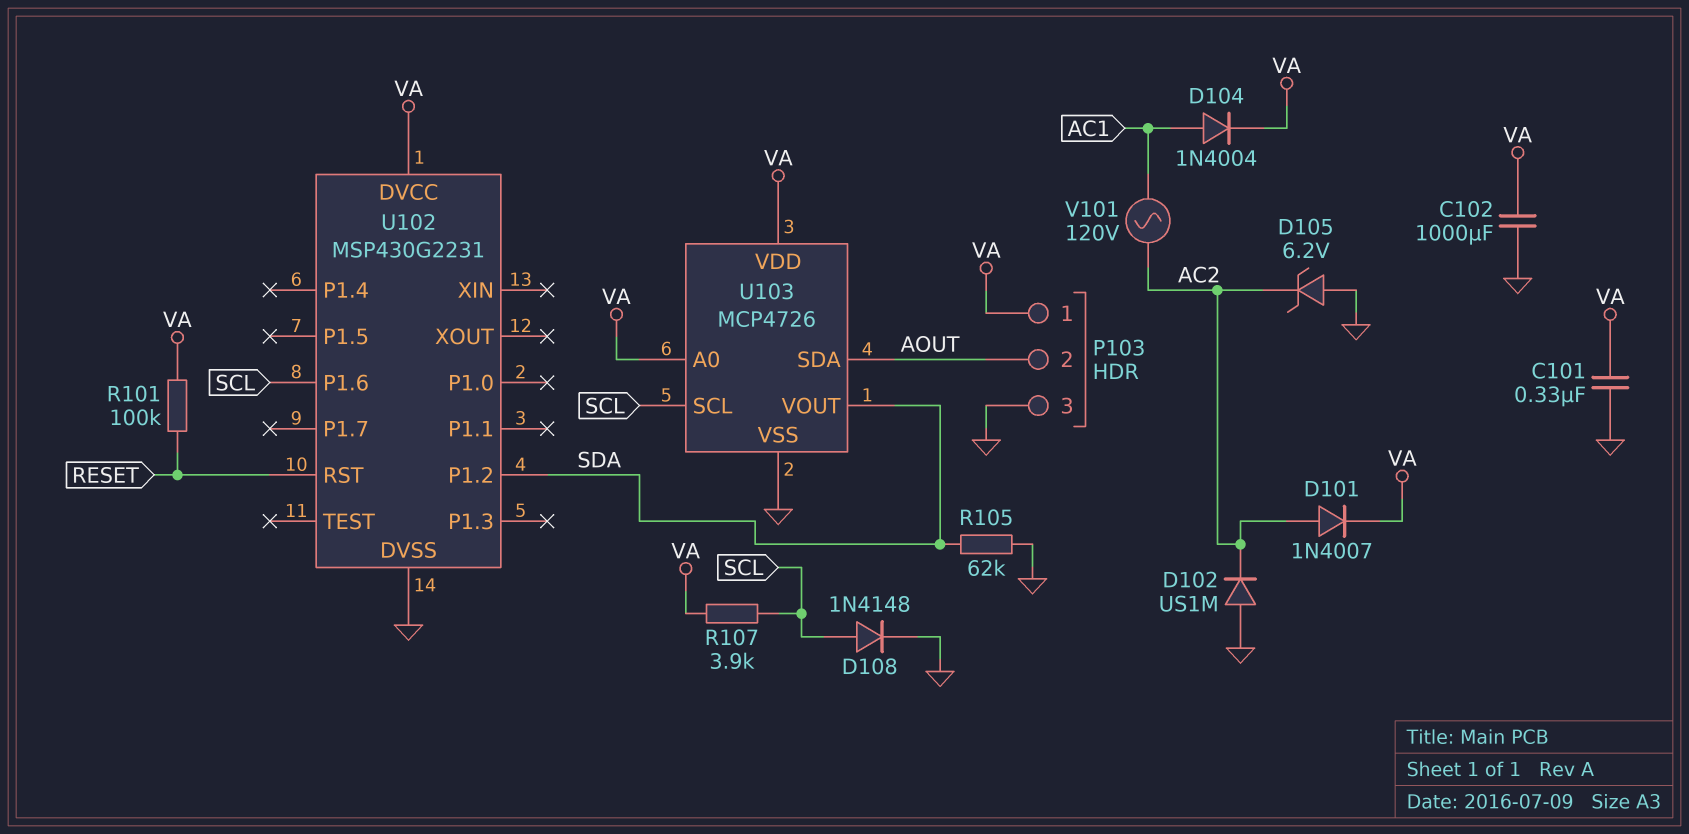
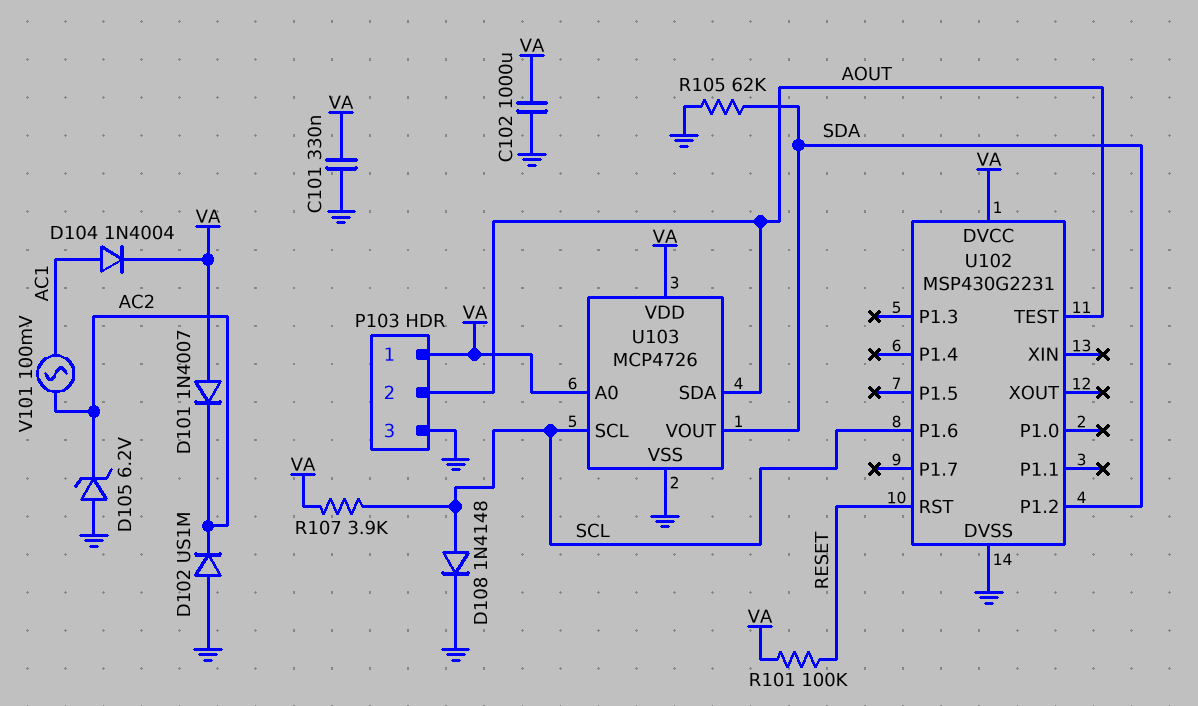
D101: diode 1N4007 (A AC2, K VA) -> diode 1N4007 (A VA, K AC2)
U102 pin TEST: none -> AOUT
V101: AC 120V (AC1, AC2) -> AC 100mV (AC1, AC2)

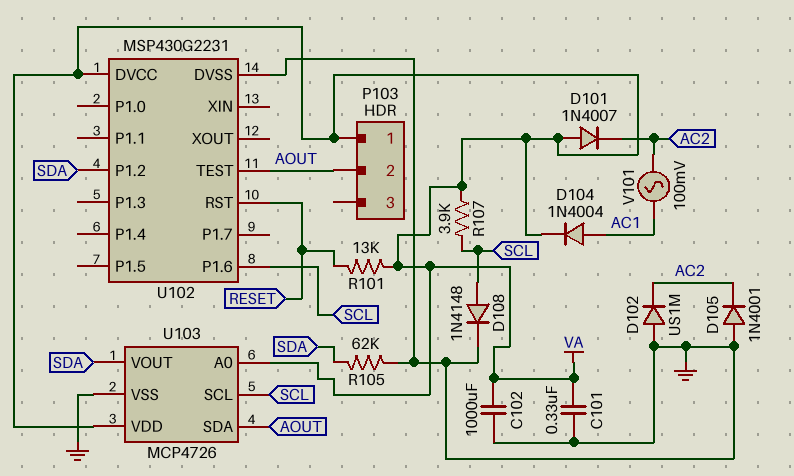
D105: zener 6.2V (A GND, K AC2) -> diode 1N4001 (A GND, K AC2)
P103 pin 3: GND -> none
R101: 100k (RESET, VA) -> 13k (RESET, VA)

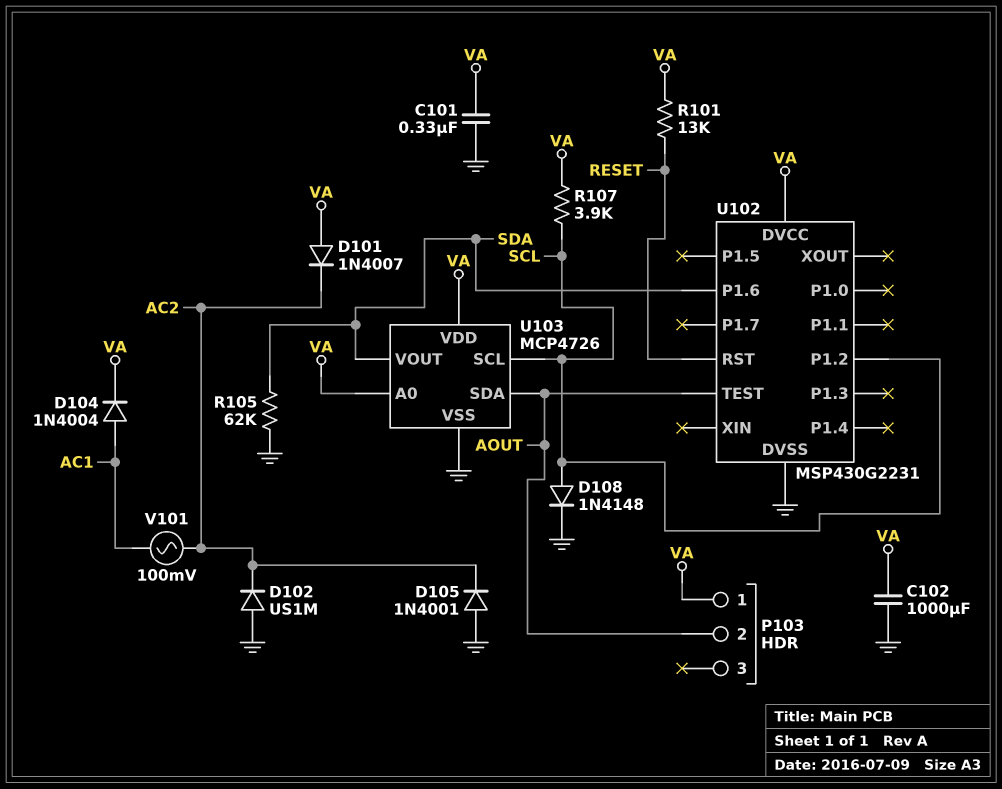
U102 pin P1.2: SDA -> SCL
U102 pin P1.6: SCL -> SDA

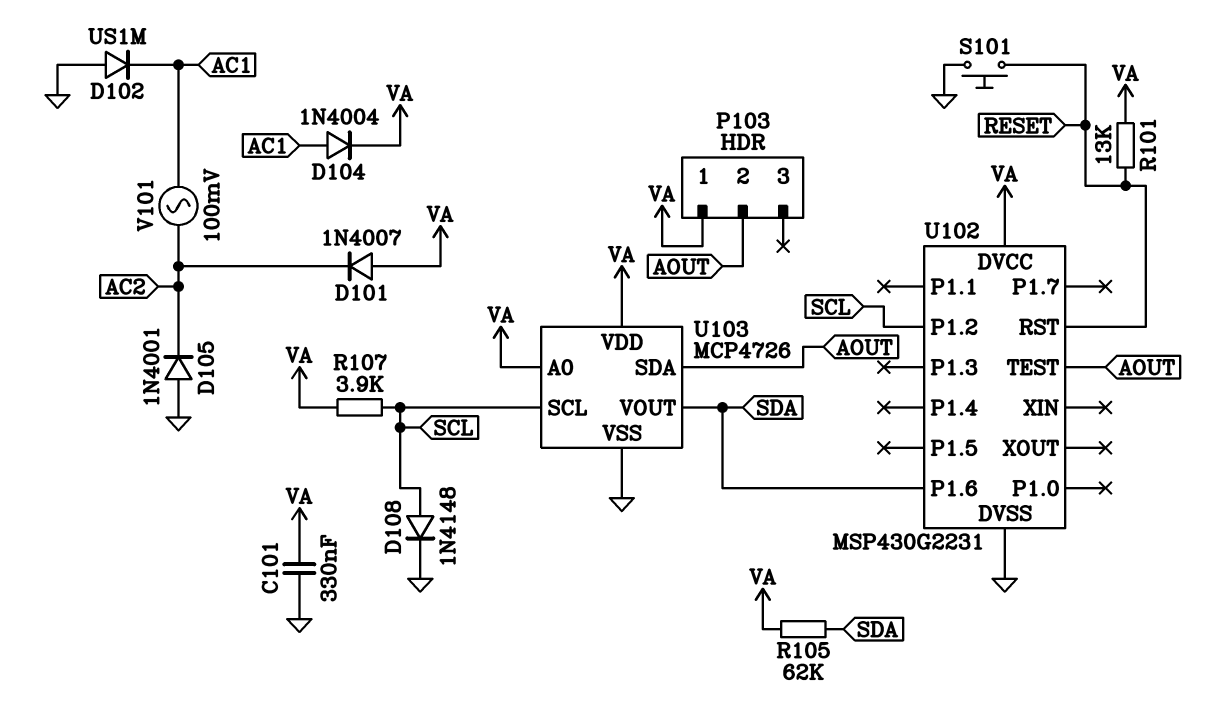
C102: 1000uF (GND, VA) -> none
D102: diode US1M (A GND, K AC2) -> diode US1M (A GND, K AC1)
R105: 62k (GND, SDA) -> 62k (SDA, VA)
S101: none -> button (GND, RESET)

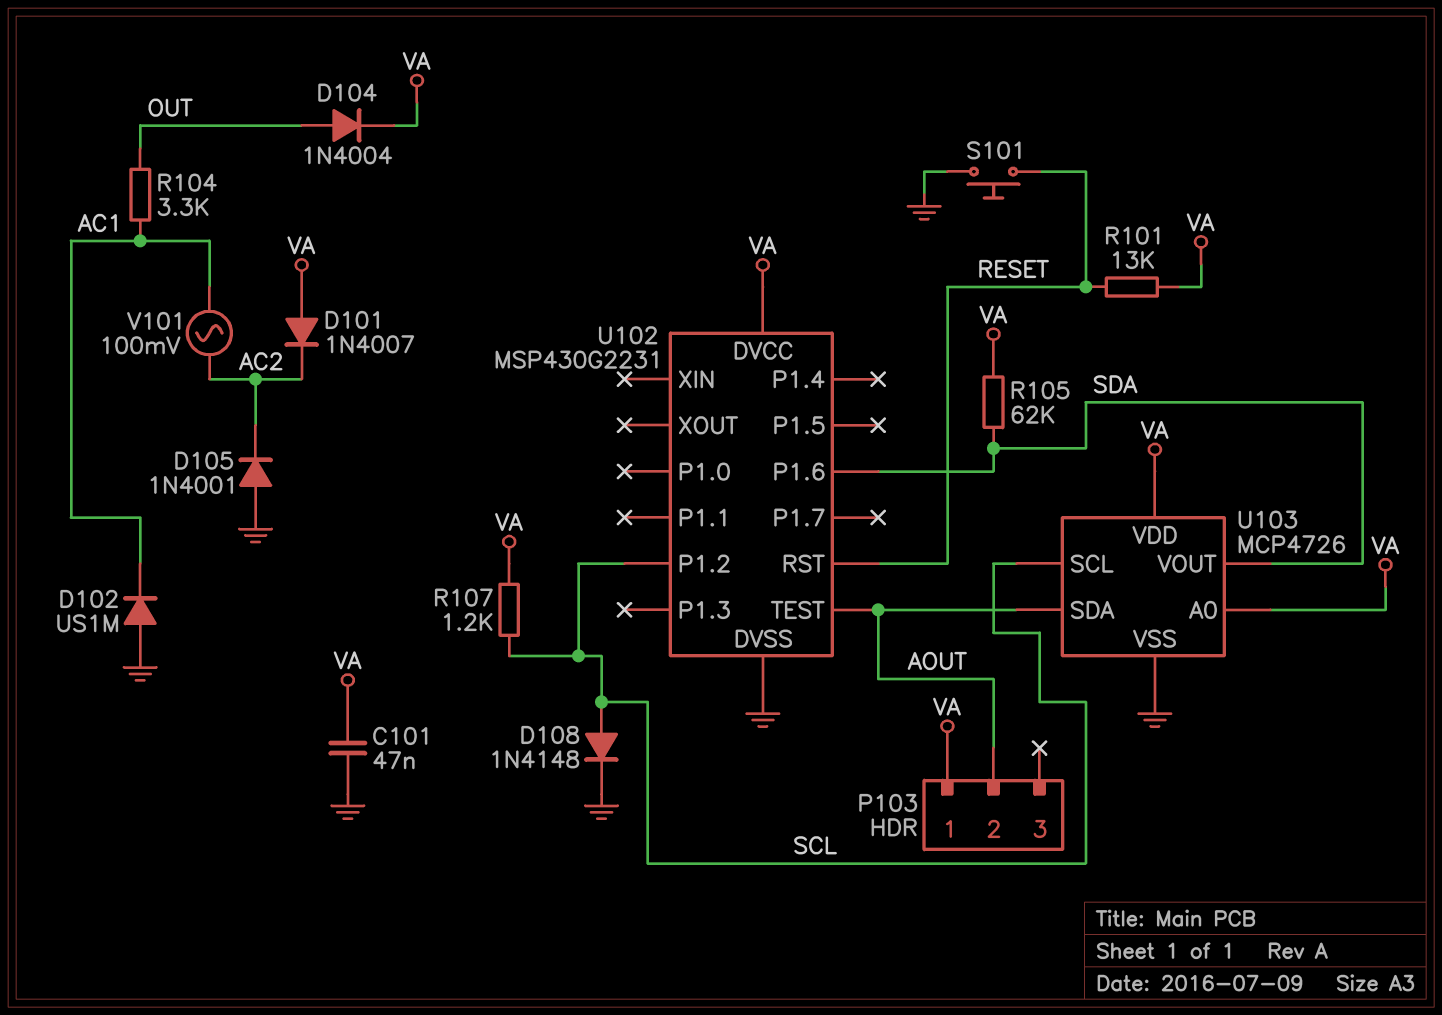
C101: 330nF (GND, VA) -> 47nF (GND, VA)
D104: diode 1N4004 (A AC1, K VA) -> diode 1N4004 (A OUT, K VA)
R104: none -> 3.3k (AC1, OUT)
R107: 3.9k (SCL, VA) -> 1.2k (SCL, VA)

